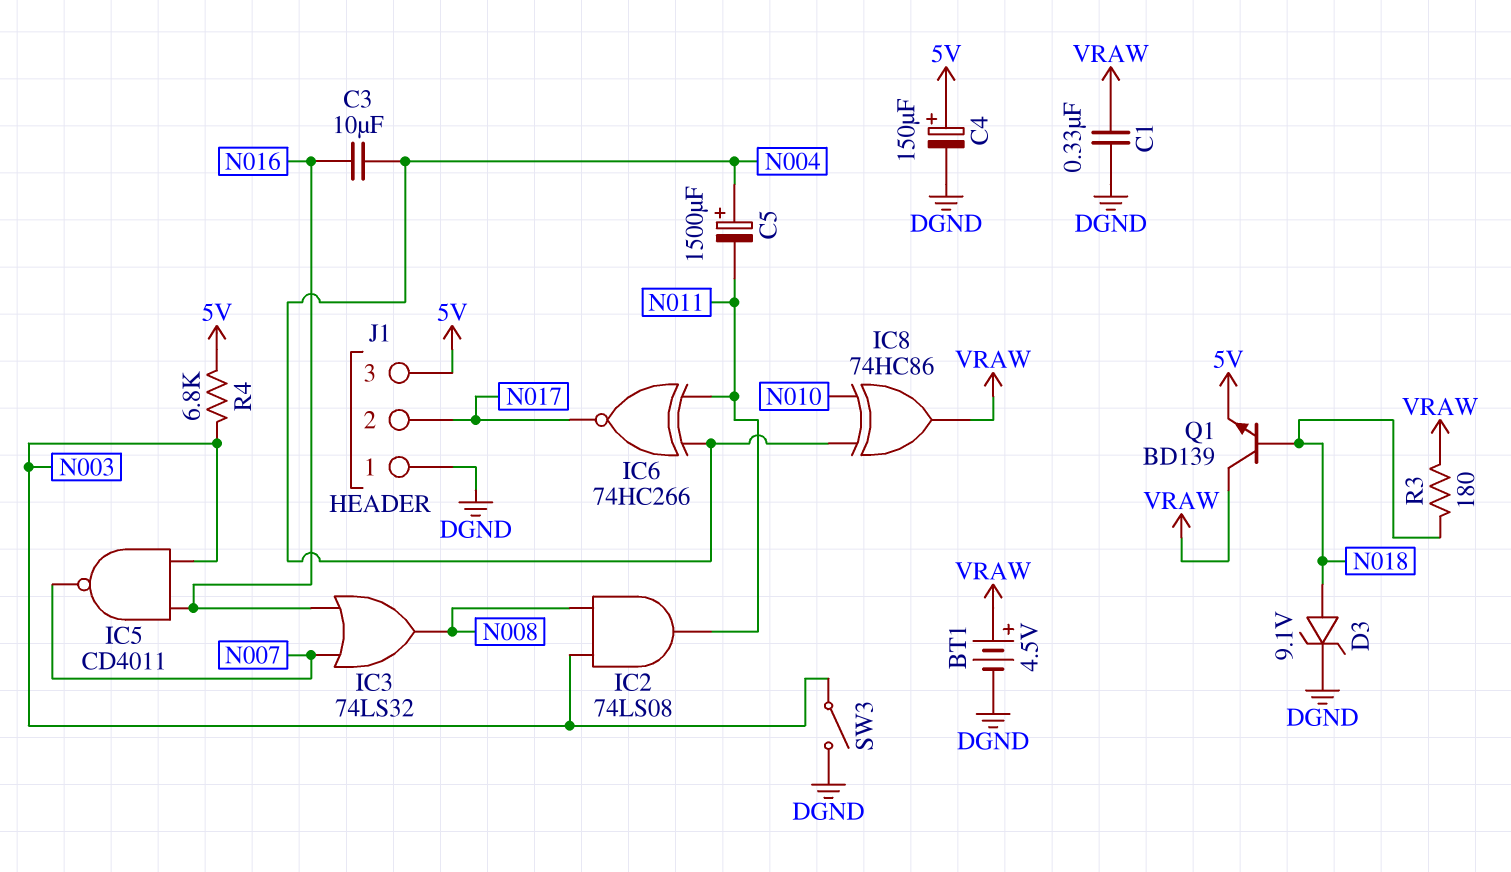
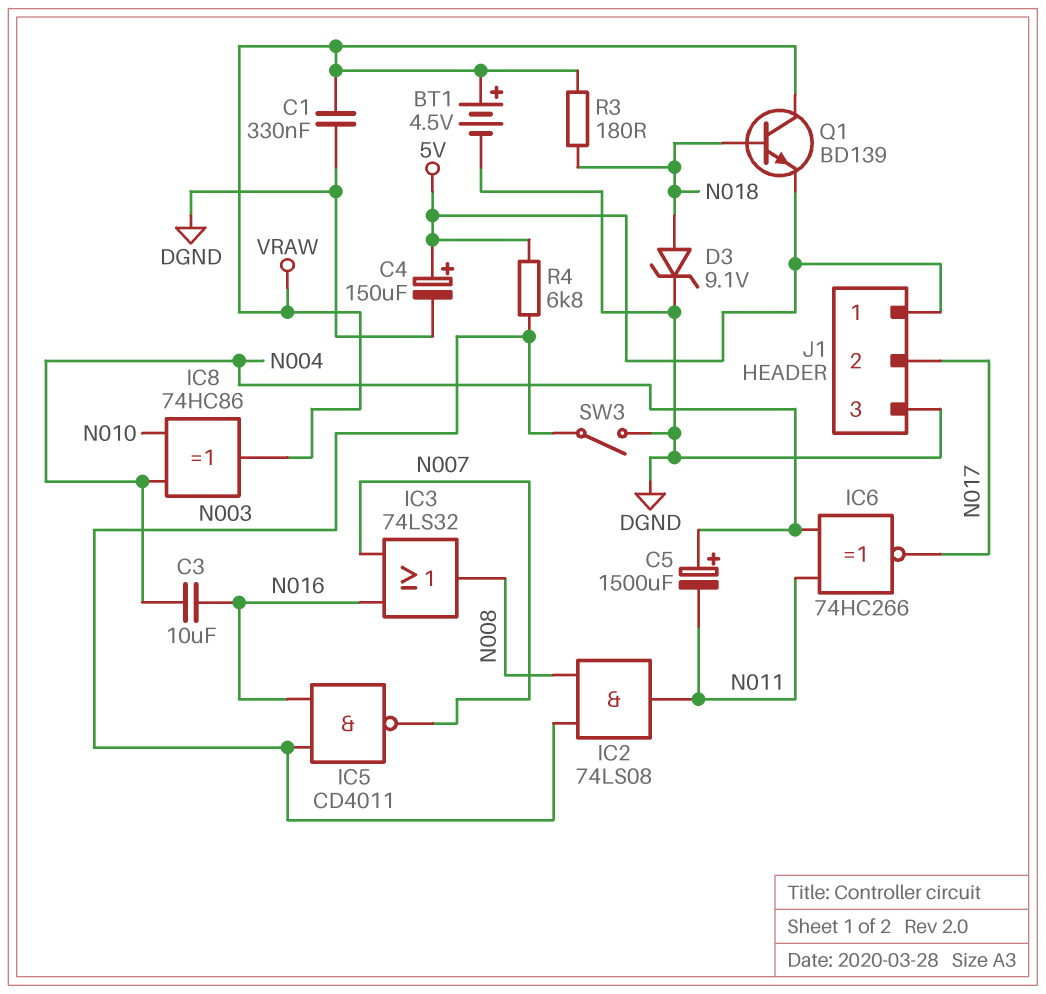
J1 pin 1: DGND -> 5V
J1 pin 3: 5V -> DGND

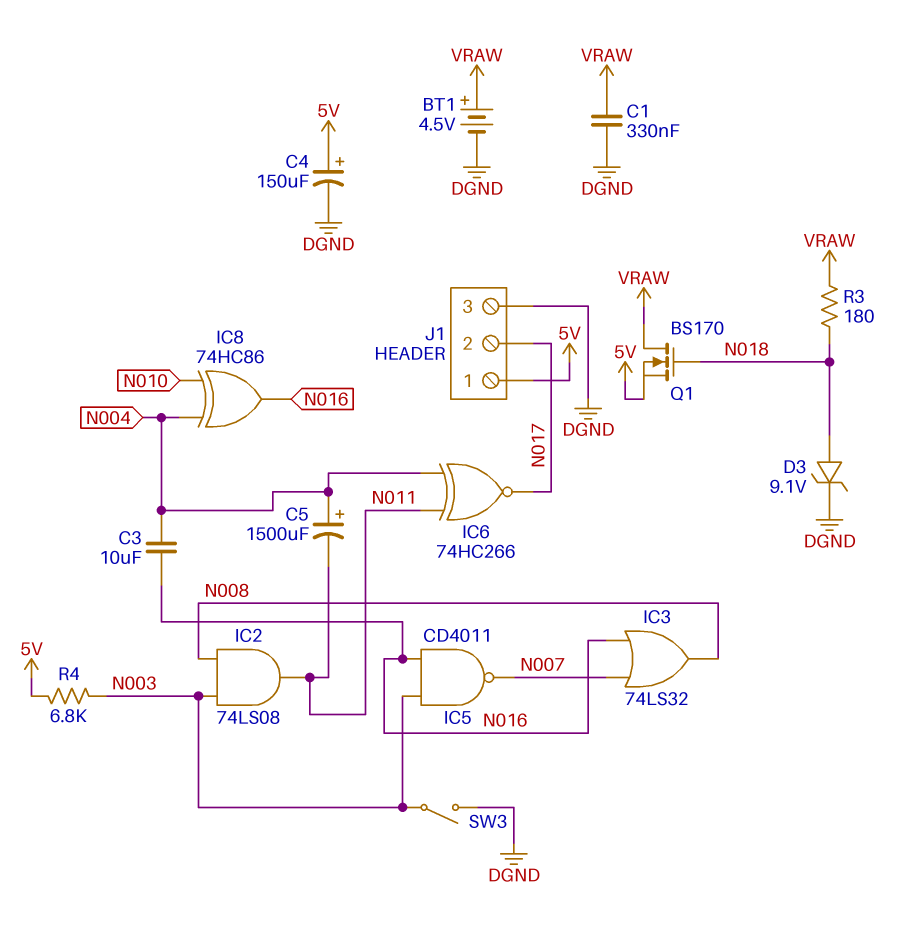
IC8: XOR 74HC86 (in N004, in N010, out VRAW) -> XOR 74HC86 (in N004, in N010, out N016)
Q1: NPN BD139 (B N018, C VRAW, E 5V) -> NMOS BS170 (G N018, D VRAW, S 5V)

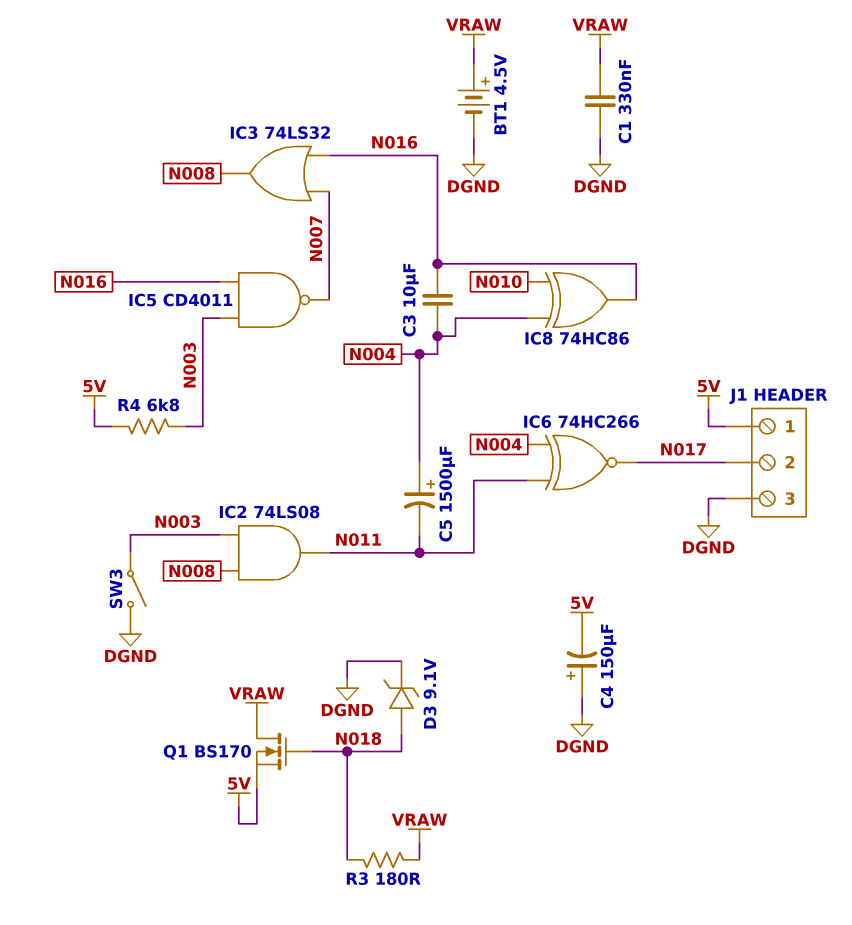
C4: 150uF (plus 5V, minus DGND) -> 150uF (plus DGND, minus 5V)

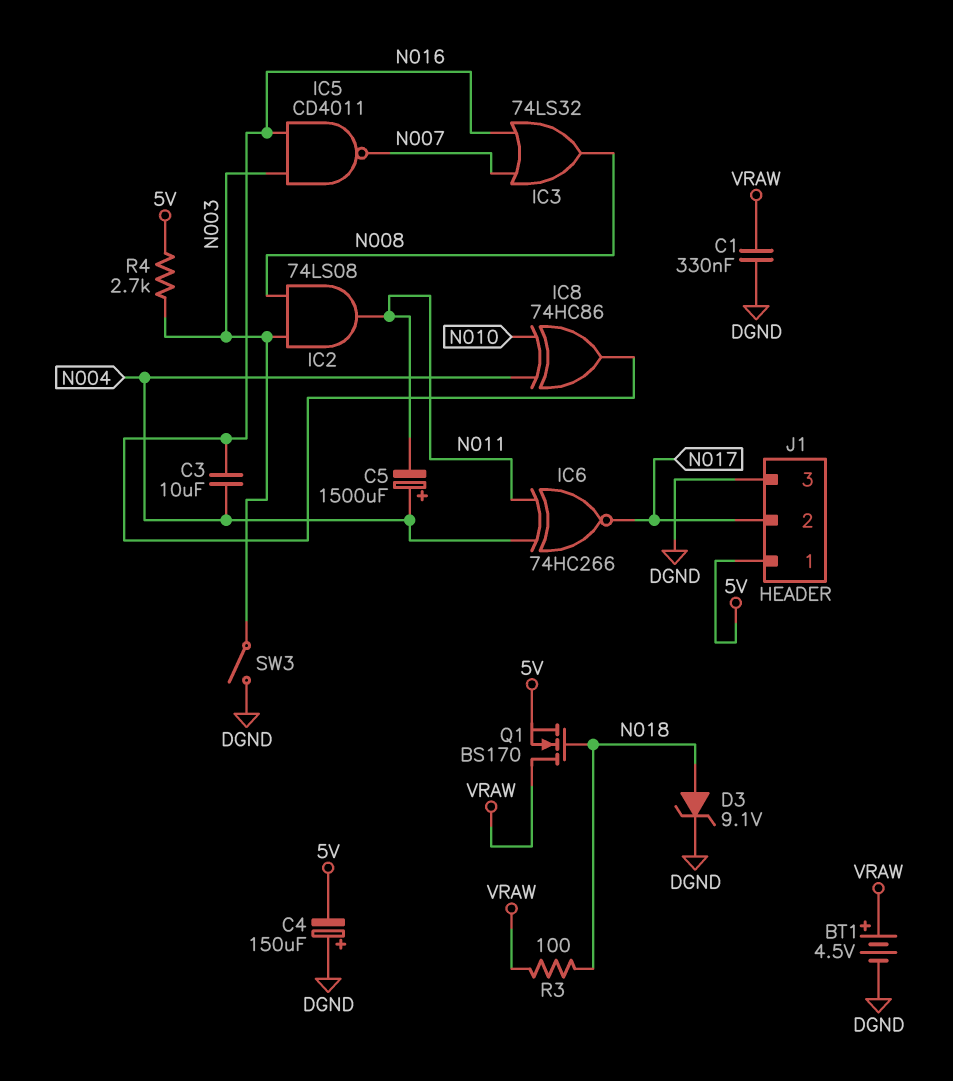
R3: 180 (N018, VRAW) -> 100 (N018, VRAW)
R4: 6.8k (5V, N003) -> 2.7k (5V, N003)

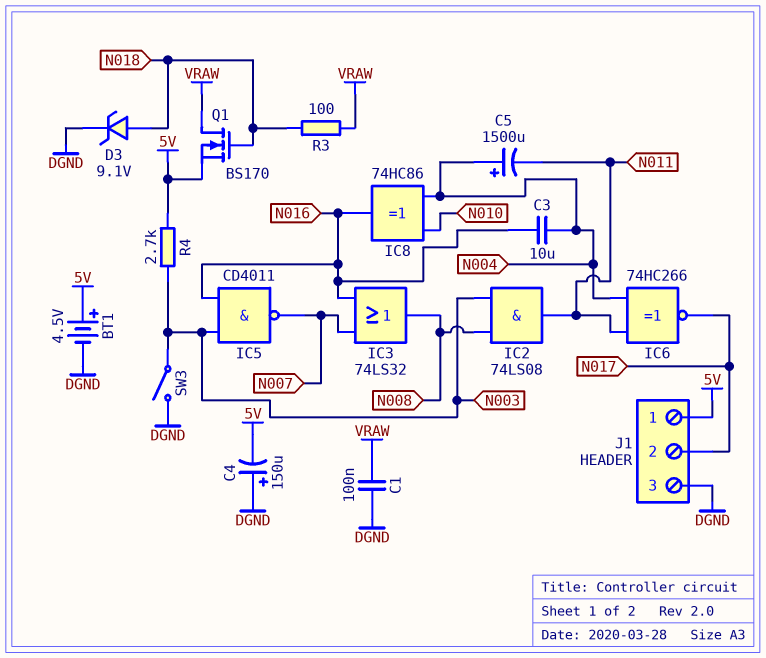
BT1: 4.5V (plus VRAW, minus DGND) -> 4.5V (plus 5V, minus DGND)
C1: 330nF (DGND, VRAW) -> 100nF (DGND, VRAW)

